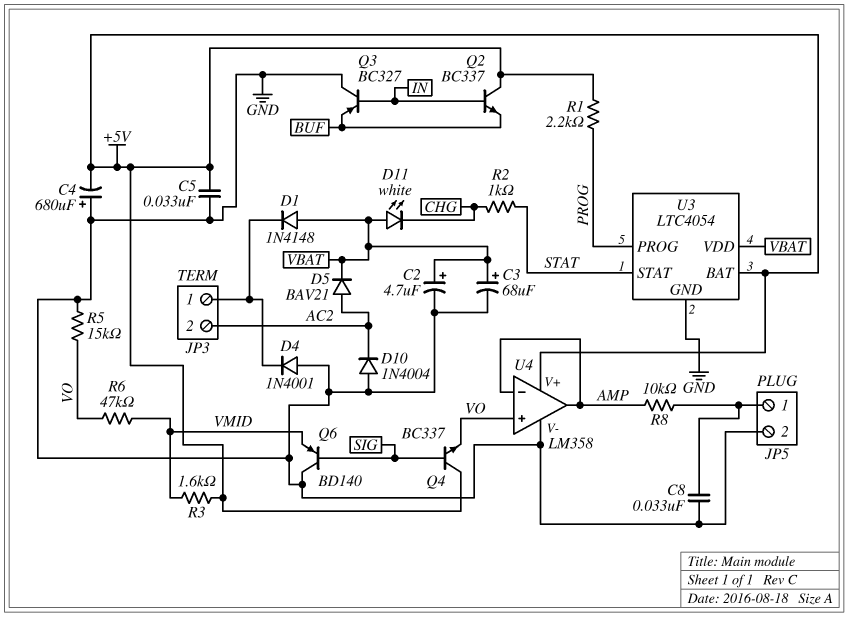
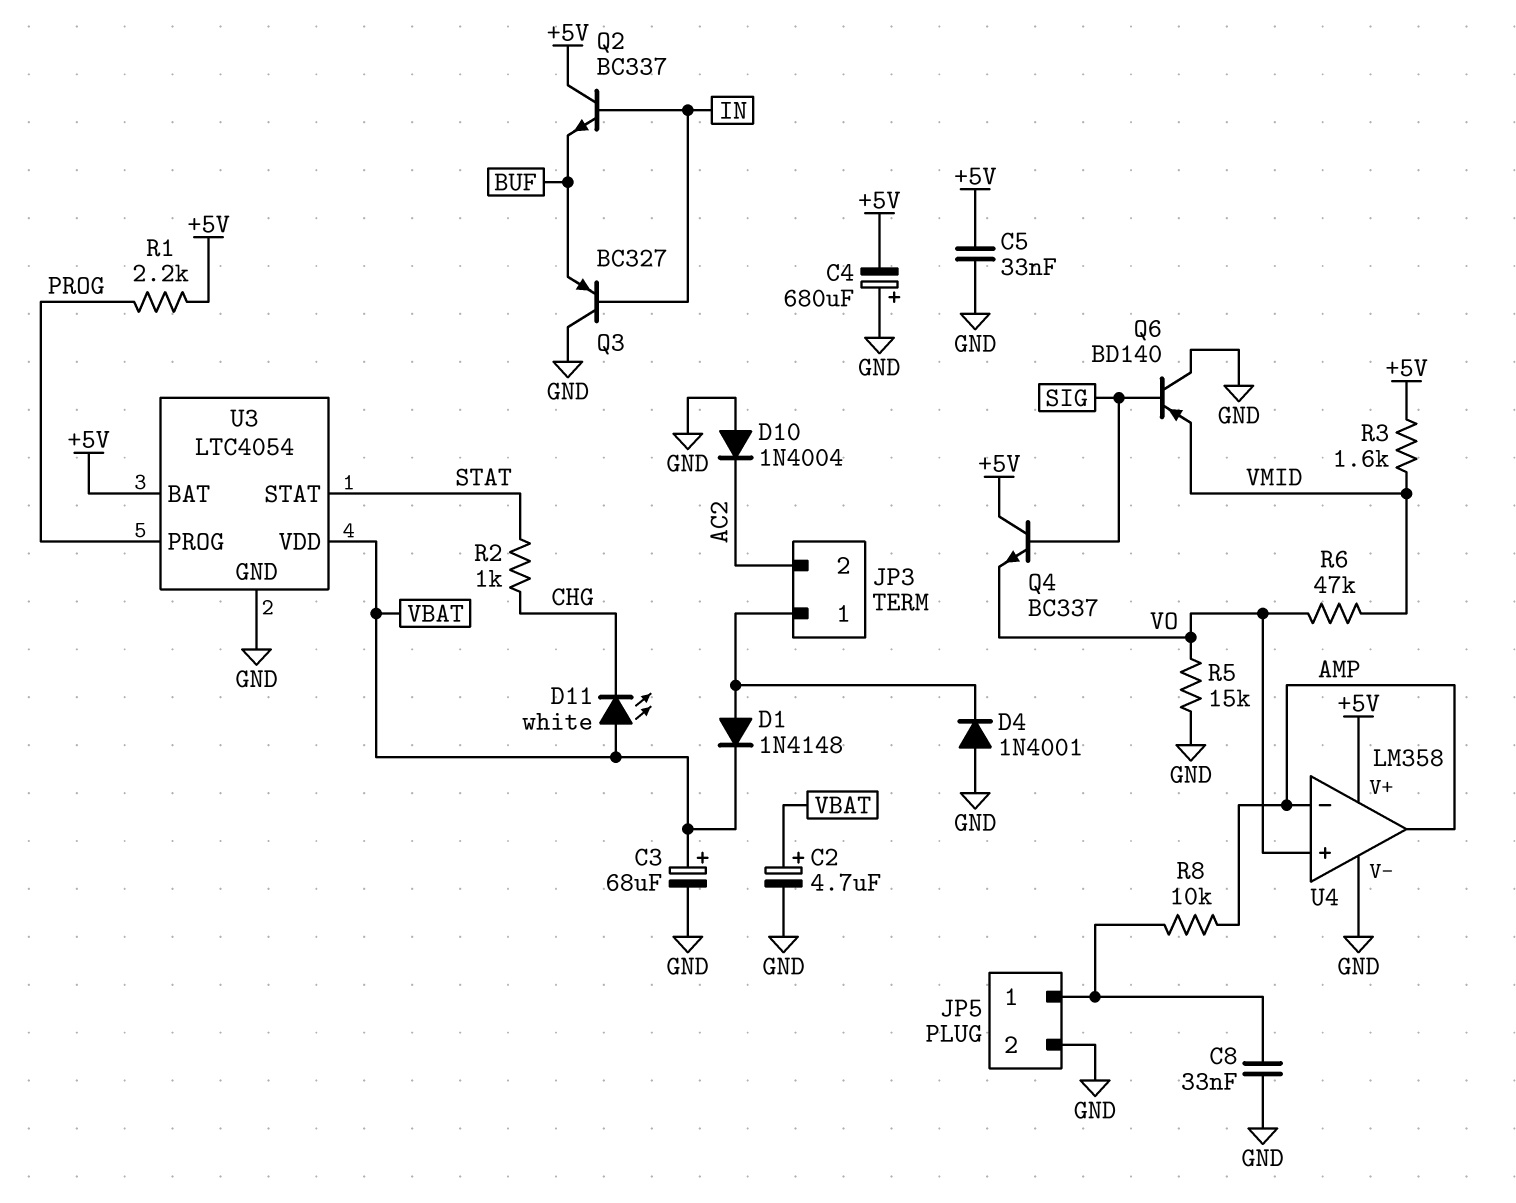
D1: diode 1N4148 (A VBAT, K JP3/1) -> diode 1N4148 (A JP3/1, K VBAT)
D5: diode BAV21 (A AC2, K VBAT) -> none

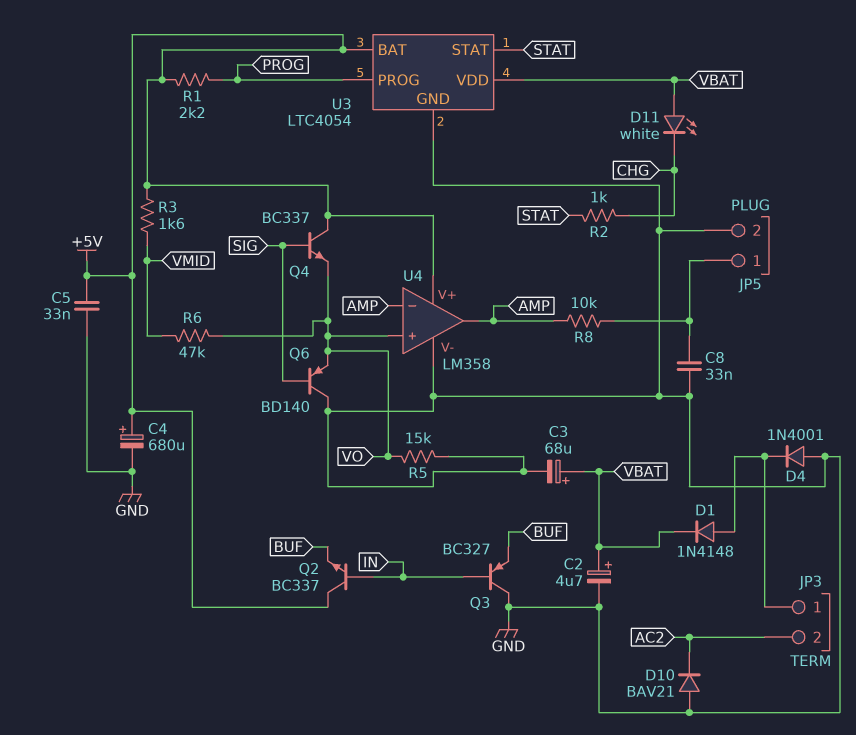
C4: 680uF (plus GND, minus +5V) -> 680uF (plus +5V, minus GND)
D10: diode 1N4004 (A GND, K AC2) -> diode BAV21 (A GND, K AC2)
Q6: PNP BD140 (B SIG, C GND, E VMID) -> PNP BD140 (B SIG, C GND, E VO)

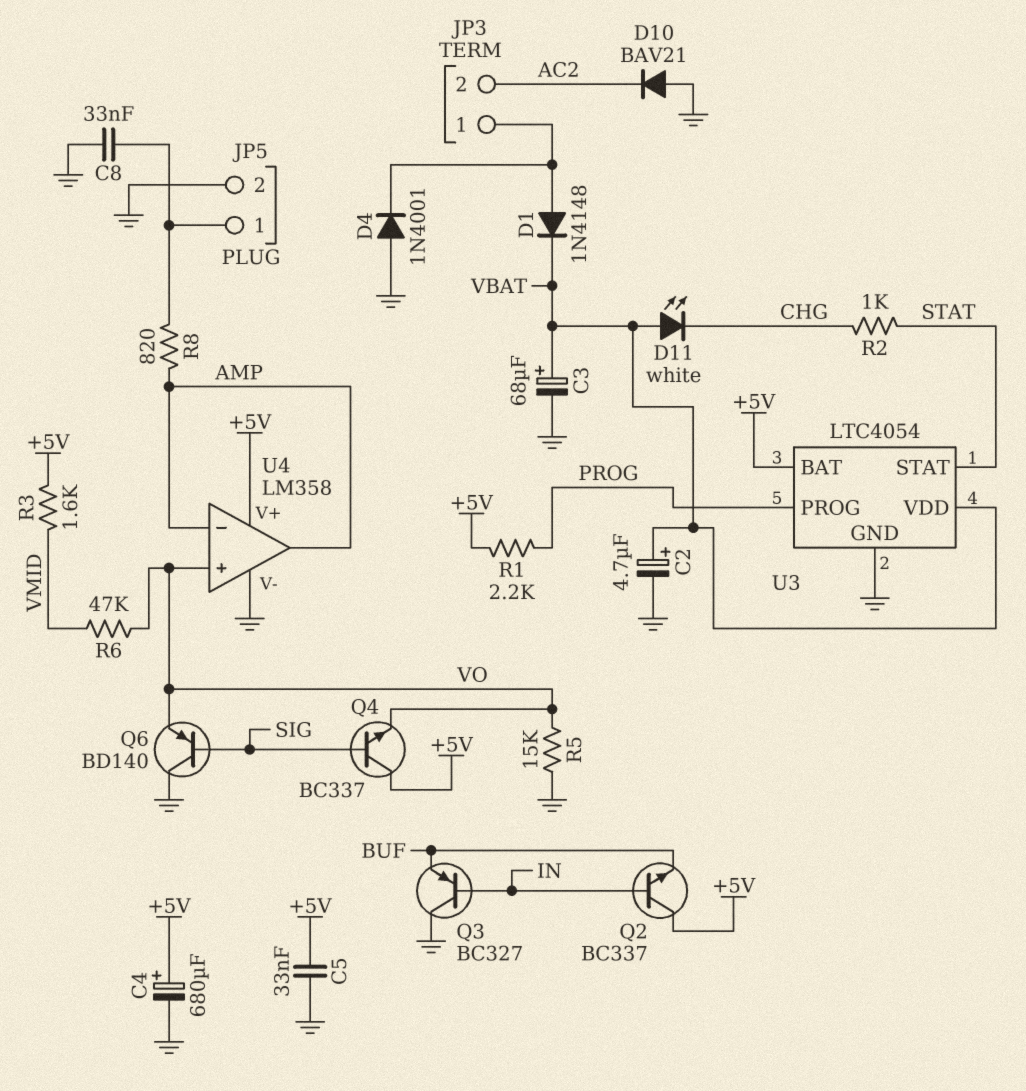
R8: 10k (AMP, JP5/1) -> 820 (AMP, JP5/1)

